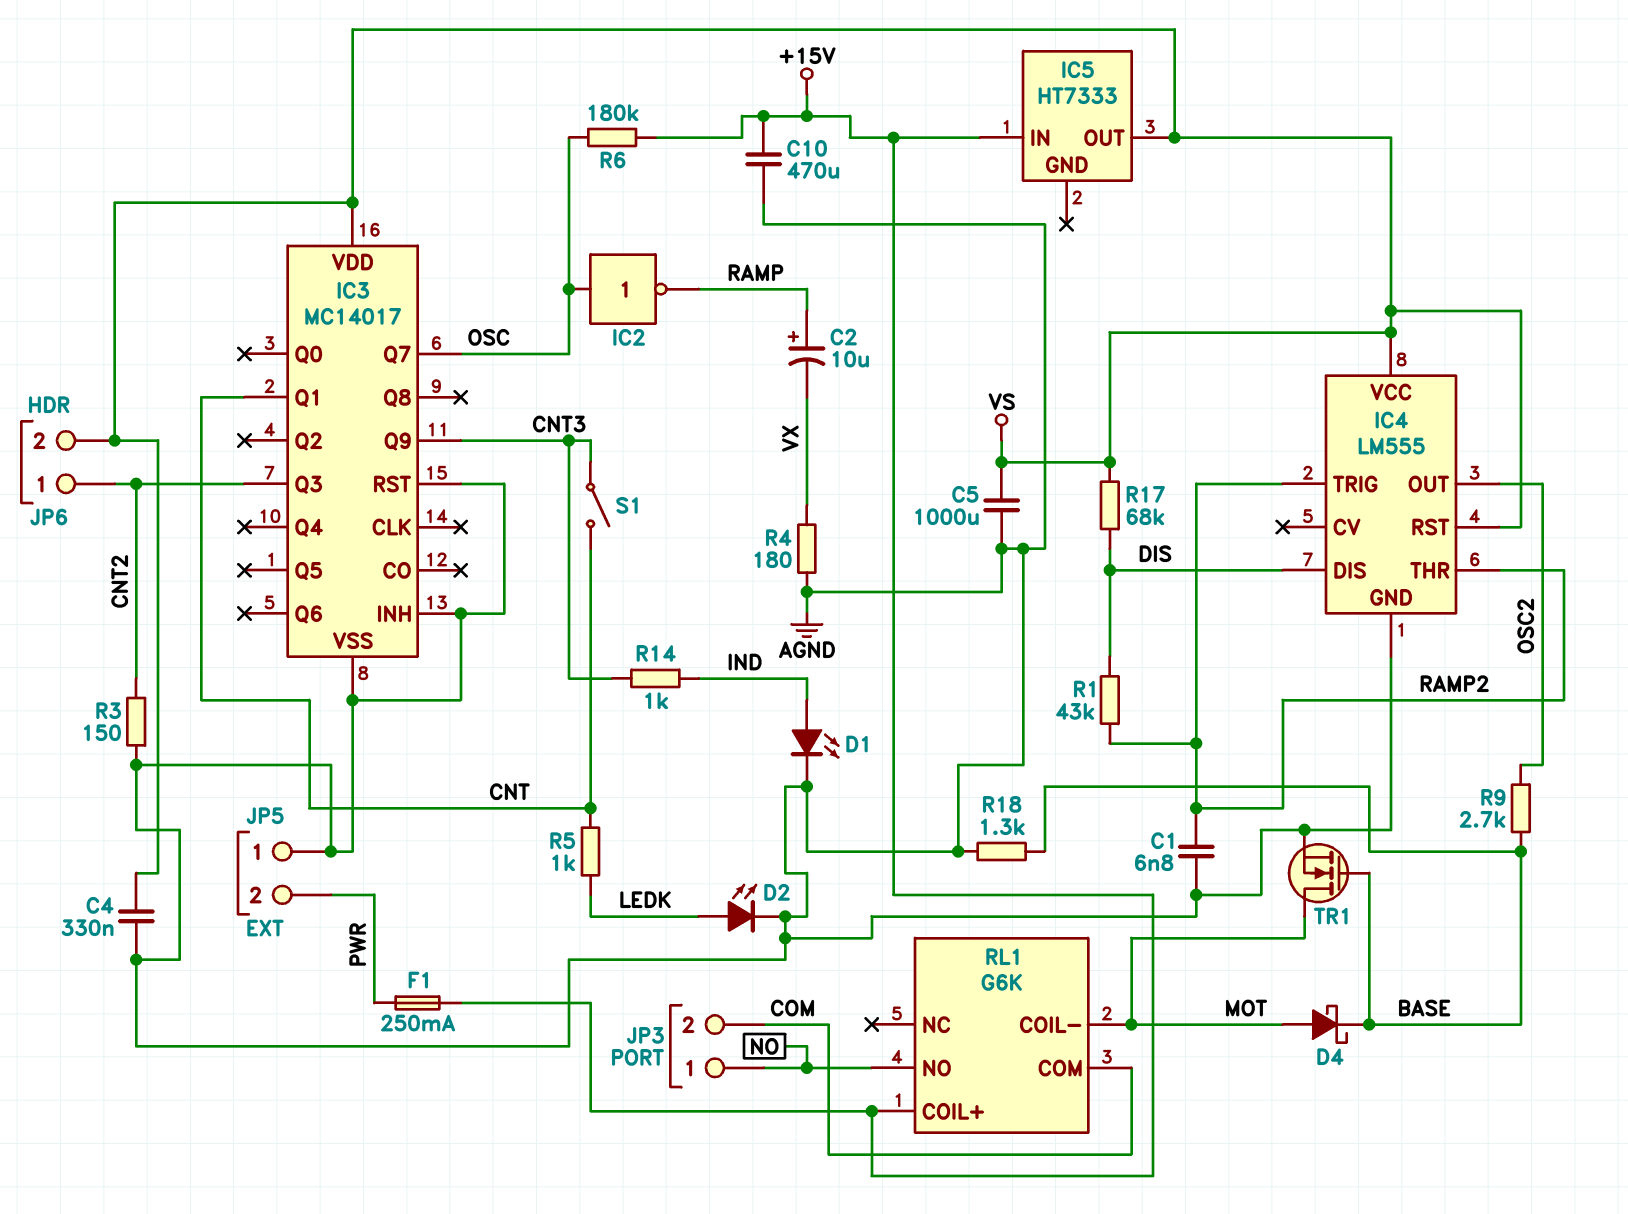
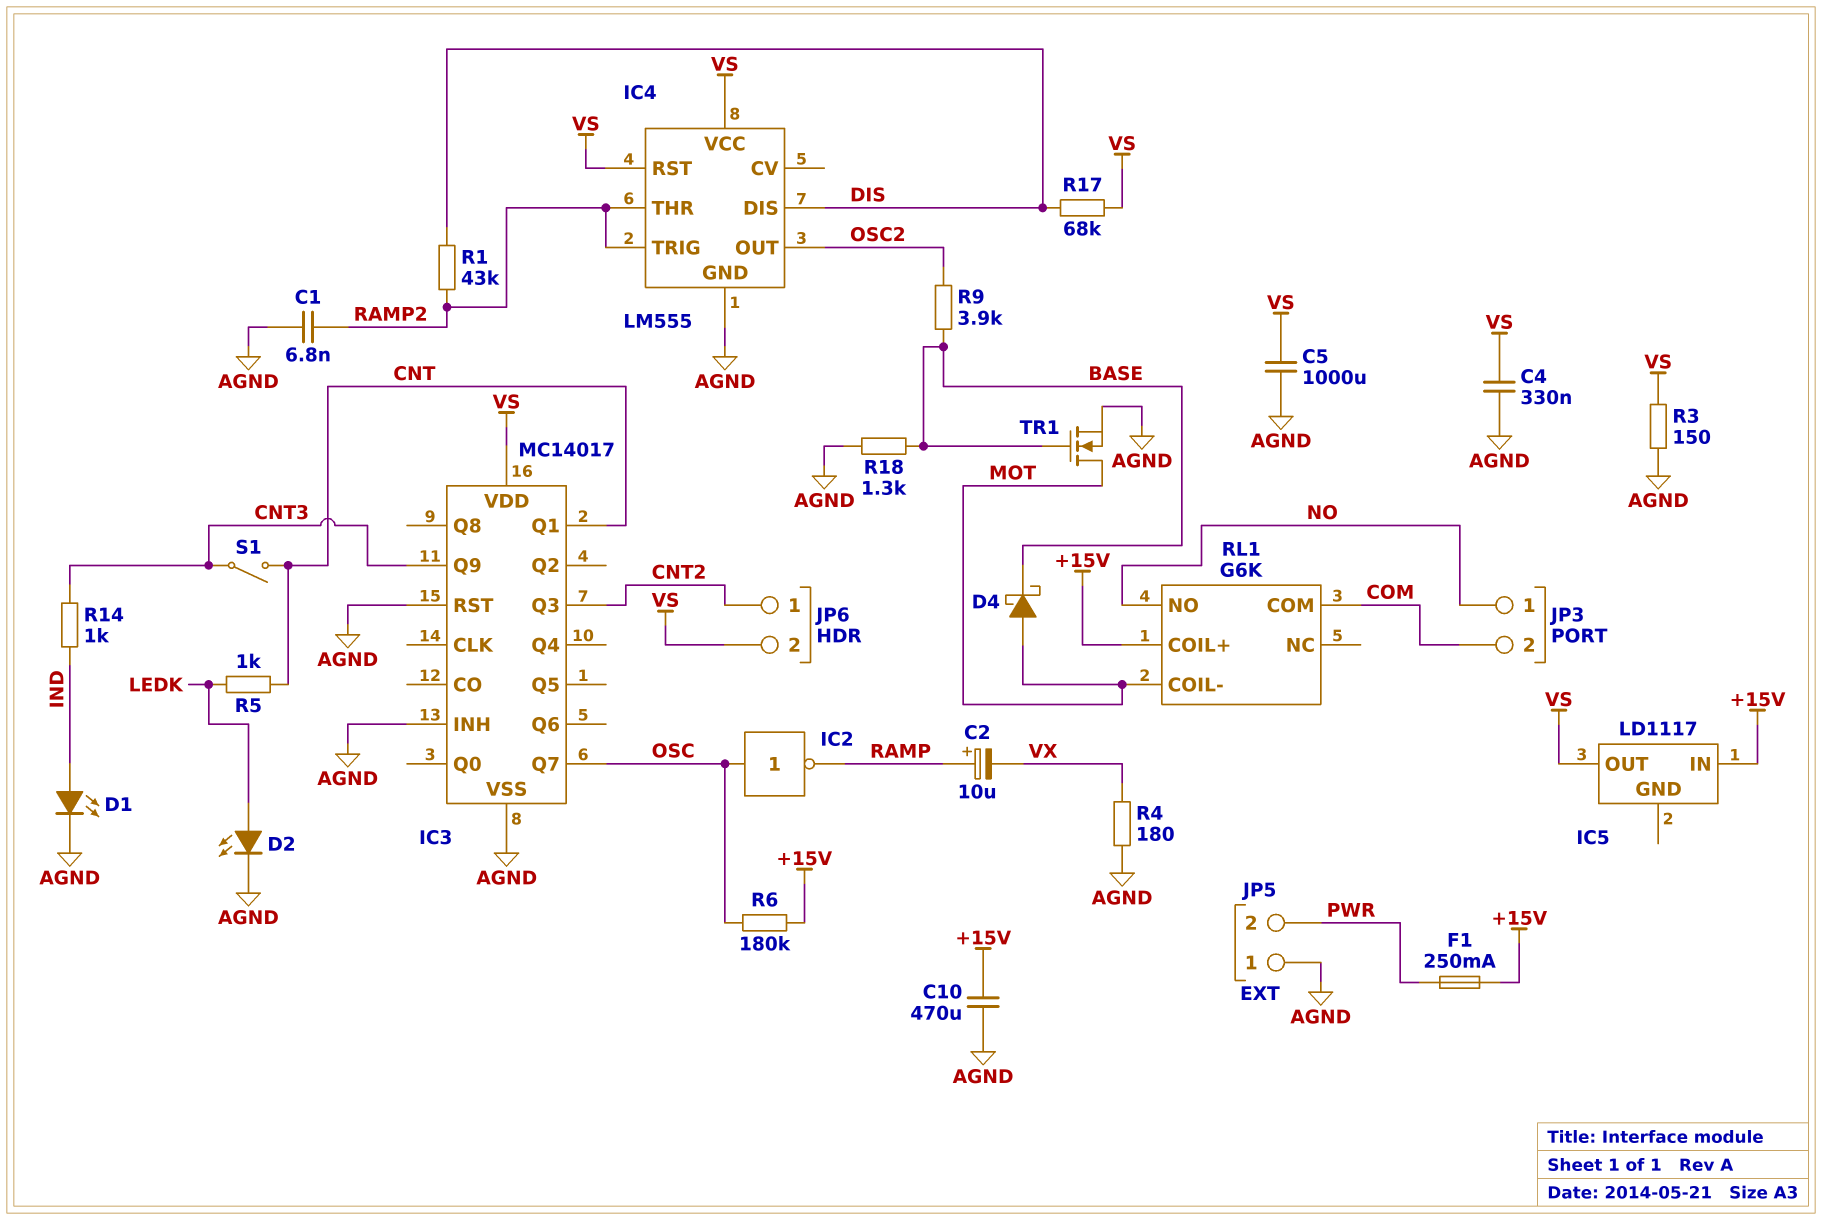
IC5: HT7333 -> LD1117
R3: 150 (AGND, CNT2) -> 150 (AGND, VS)
R9: 2.7k (BASE, OSC2) -> 3.9k (BASE, OSC2)

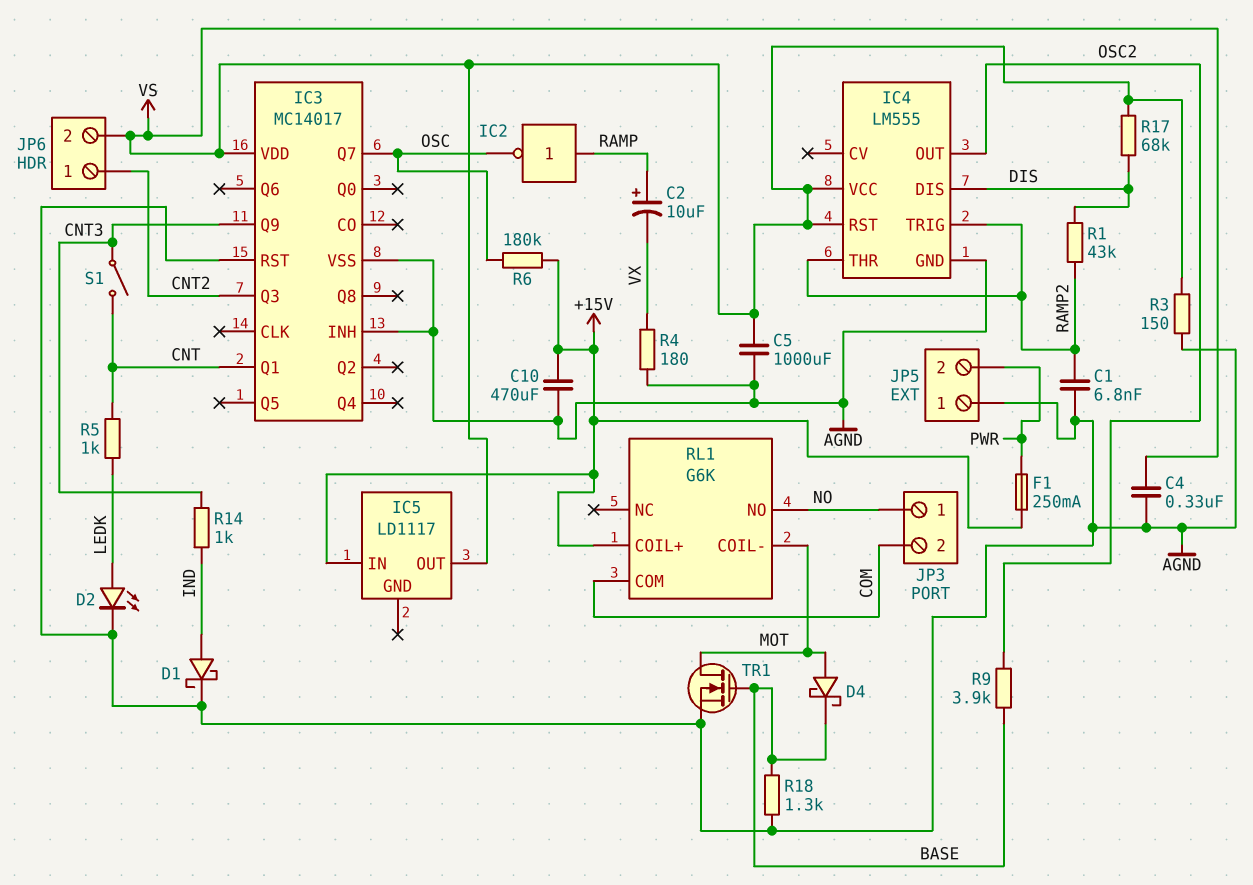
D1: LED (A IND, K AGND) -> schottky (A IND, K AGND)
IC2: NOT (in OSC, out RAMP) -> NOT (in RAMP, out OSC)

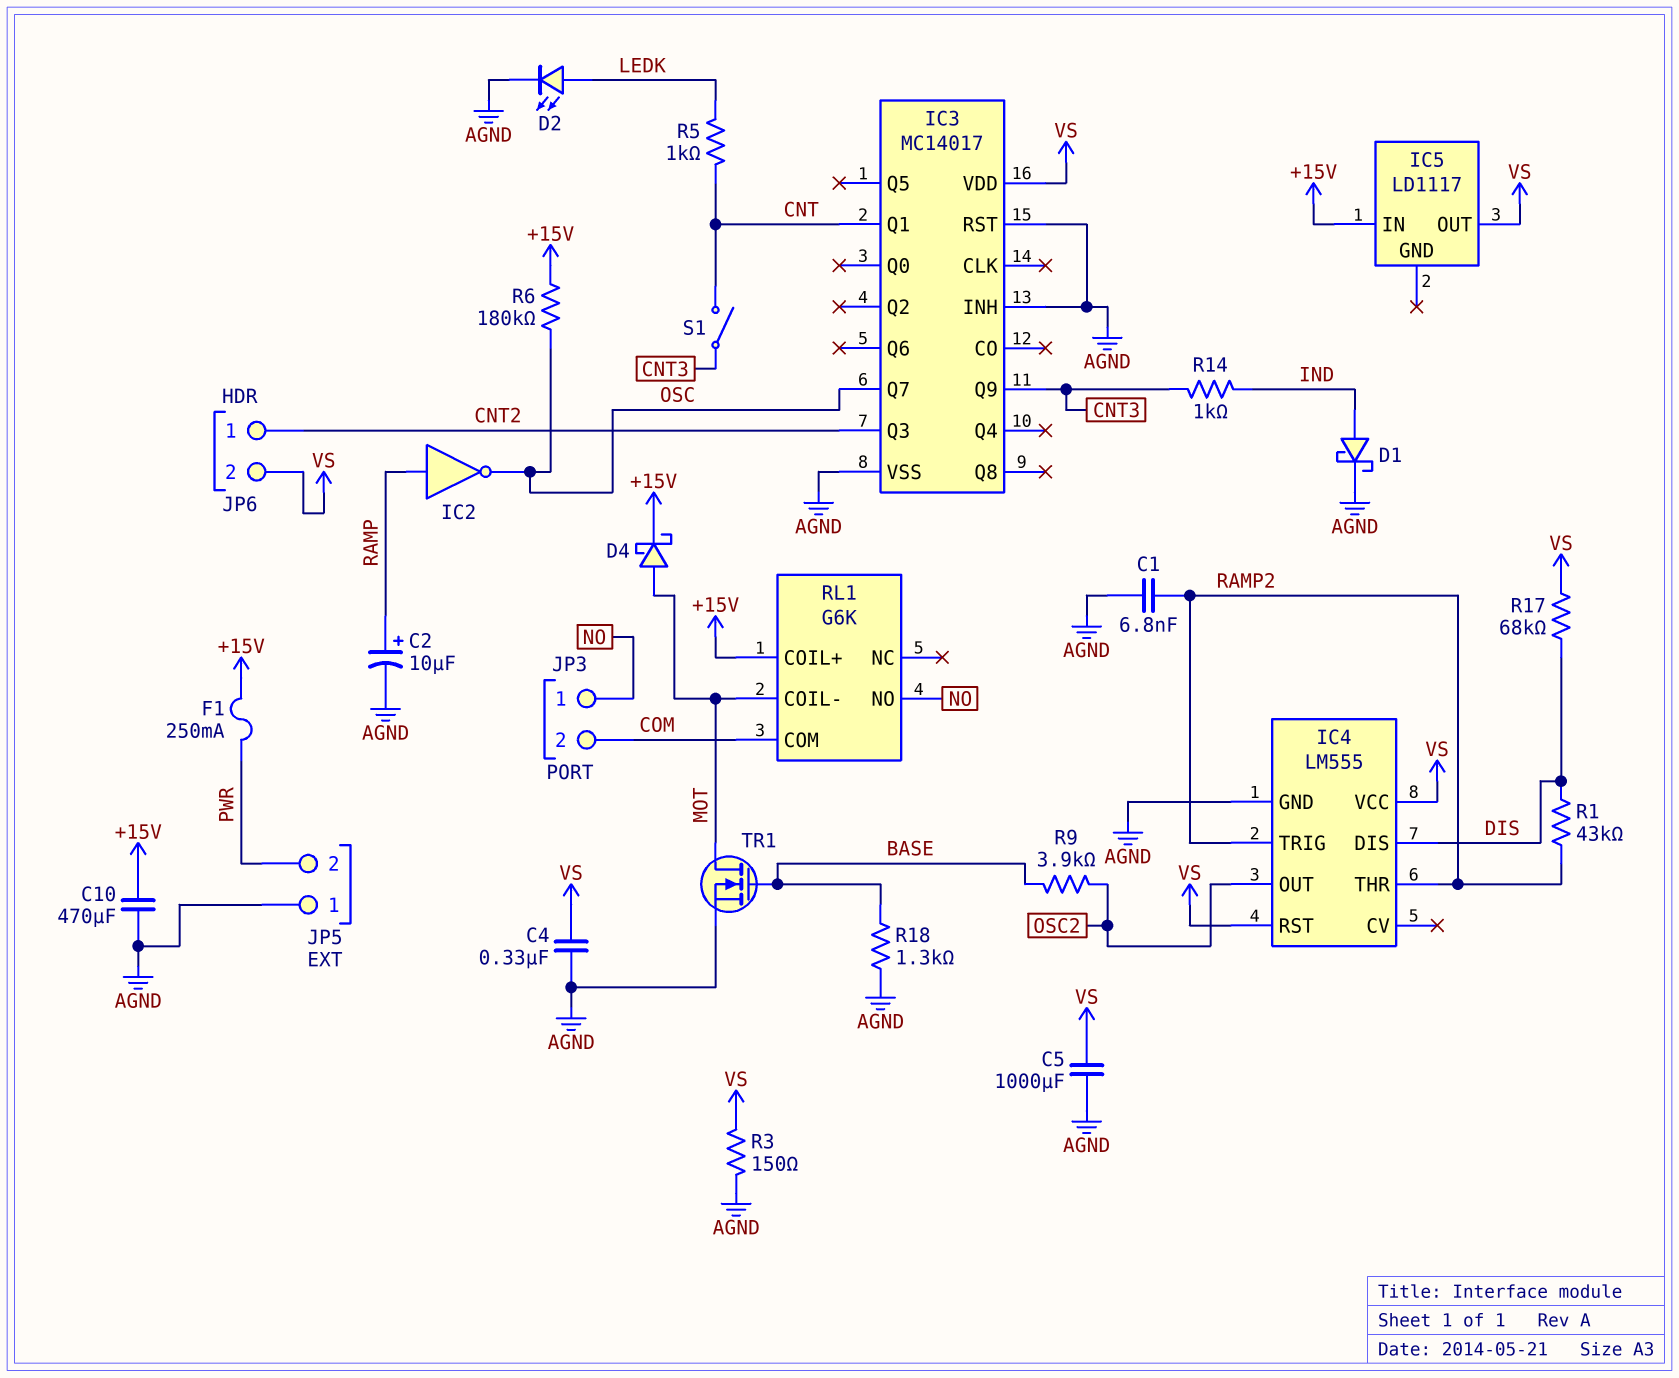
C2: 10uF (plus RAMP, minus VX) -> 10uF (plus RAMP, minus AGND)
D4: schottky (A MOT, K BASE) -> schottky (A MOT, K +15V)
R4: 180 (AGND, VX) -> none

